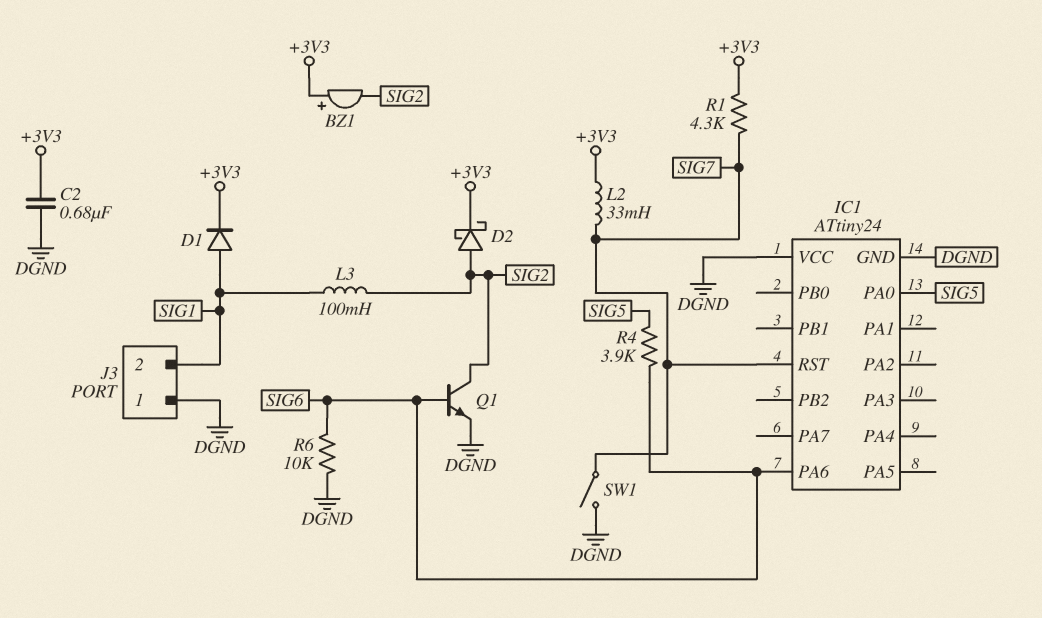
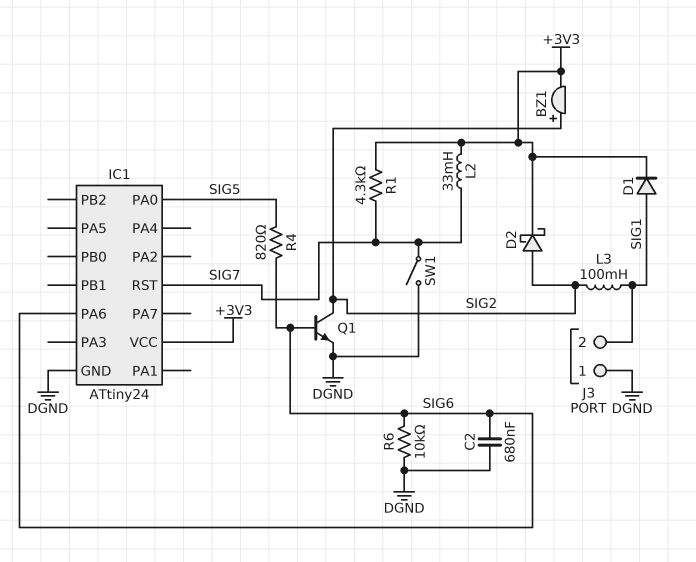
BZ1: buzzer (plus +3V3, minus SIG2) -> buzzer (plus SIG2, minus +3V3)
C2: 680nF (+3V3, DGND) -> 680nF (DGND, SIG6)
IC1 pin VCC: DGND -> +3V3
R4: 3.9k (SIG5, SIG6) -> 820 (SIG5, SIG6)

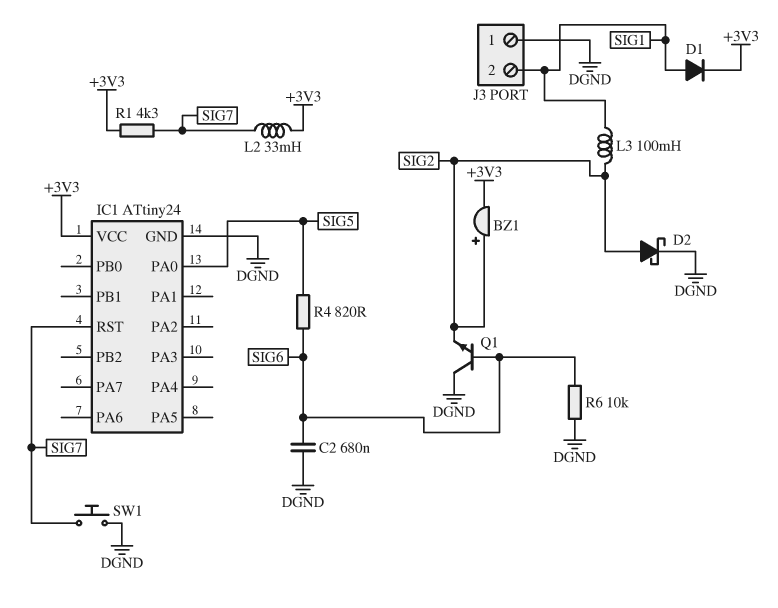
D2: schottky (A SIG2, K +3V3) -> schottky (A SIG2, K DGND)
IC1 pin PA6: SIG6 -> none
Q1: NPN (B SIG6, C SIG2, E DGND) -> NPN (B SIG6, C DGND, E SIG2)
SW1: switch (DGND, SIG7) -> button (DGND, SIG7)

